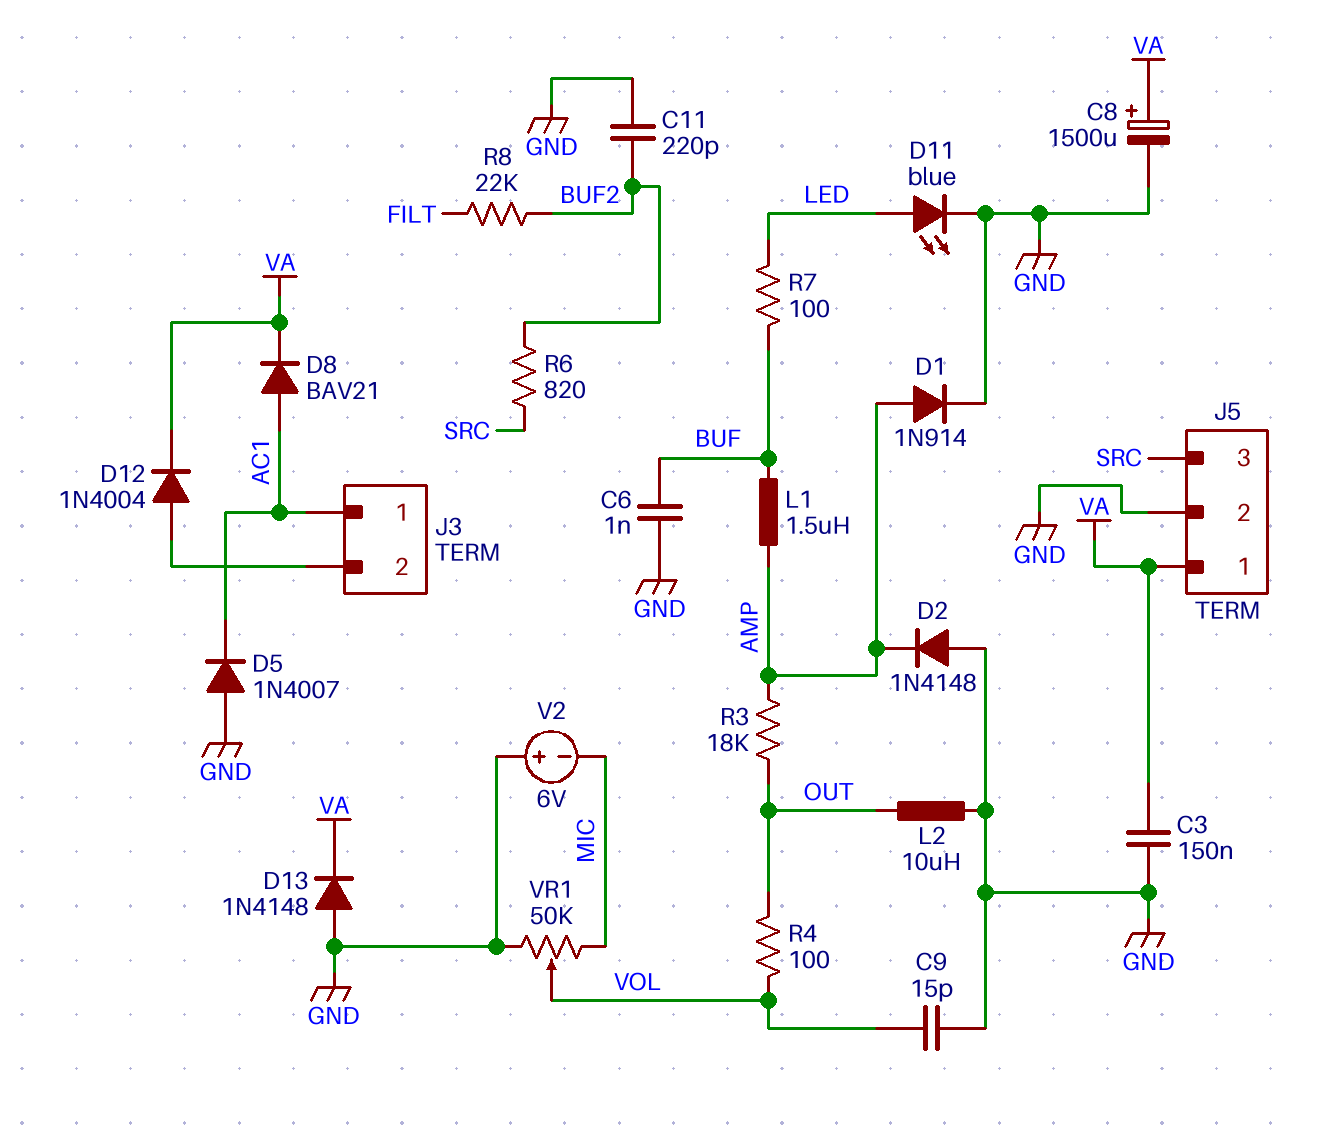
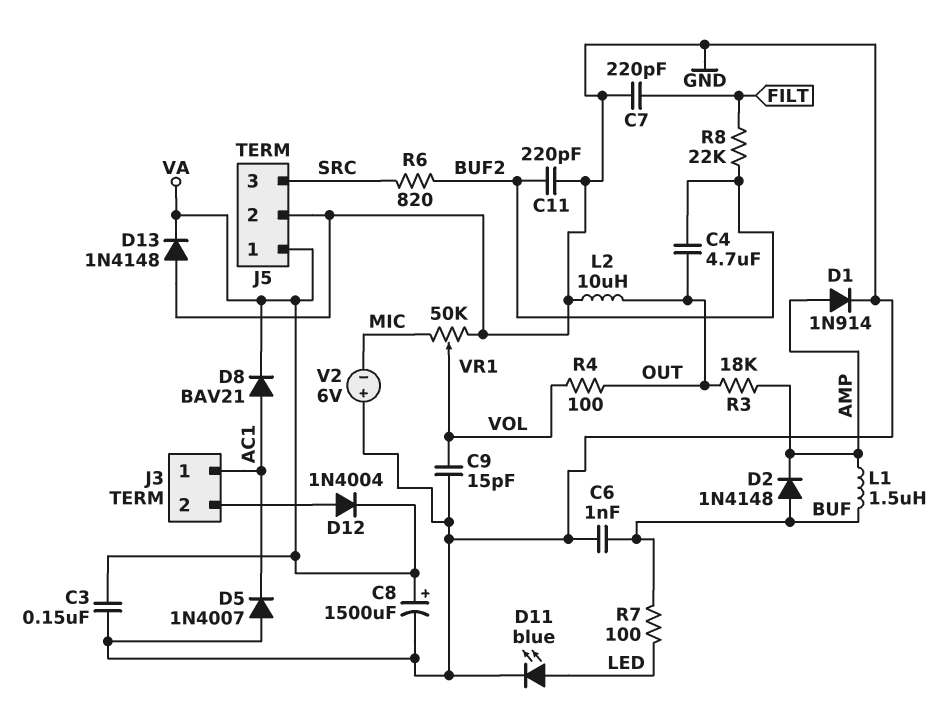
C4: none -> 4.7uF (BUF2, OUT)
C7: none -> 220pF (FILT, GND)
D2: diode 1N4148 (A GND, K AMP) -> diode 1N4148 (A BUF, K AMP)

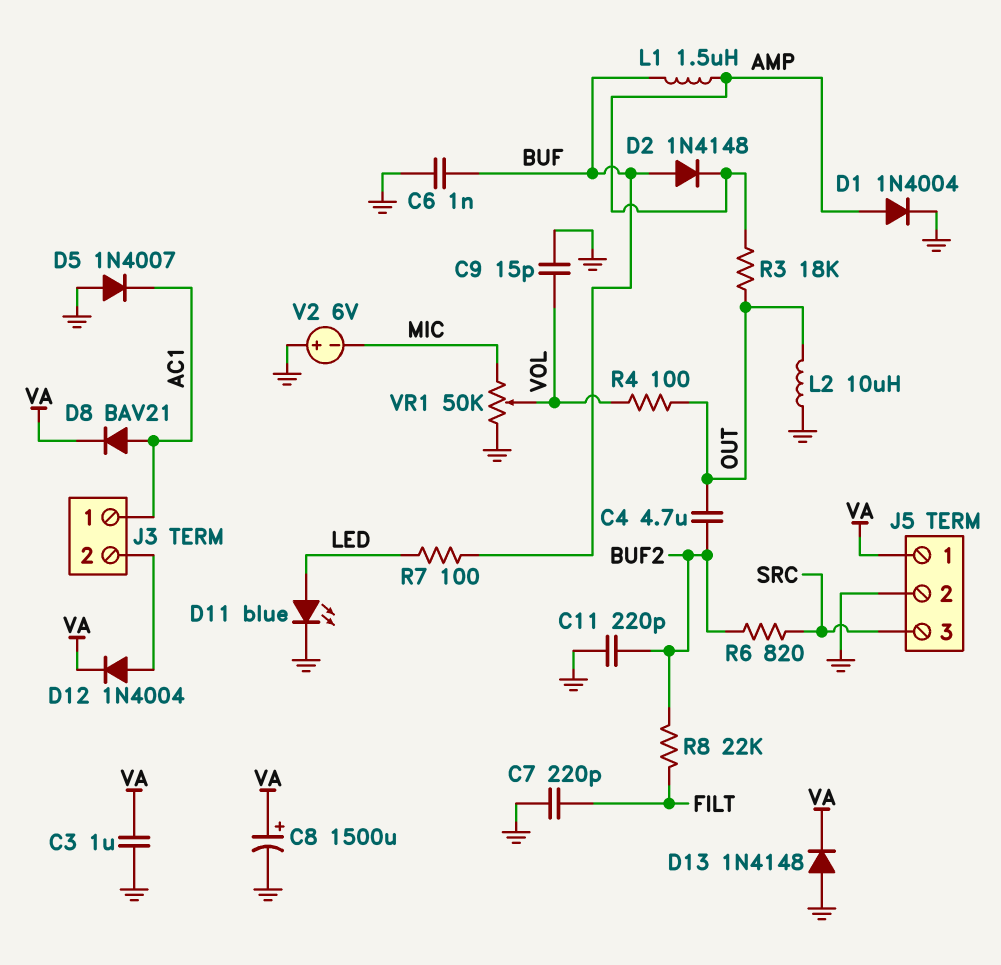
C3: 150nF (GND, VA) -> 1uF (GND, VA)
D1: diode 1N914 (A AMP, K GND) -> diode 1N4004 (A AMP, K GND)

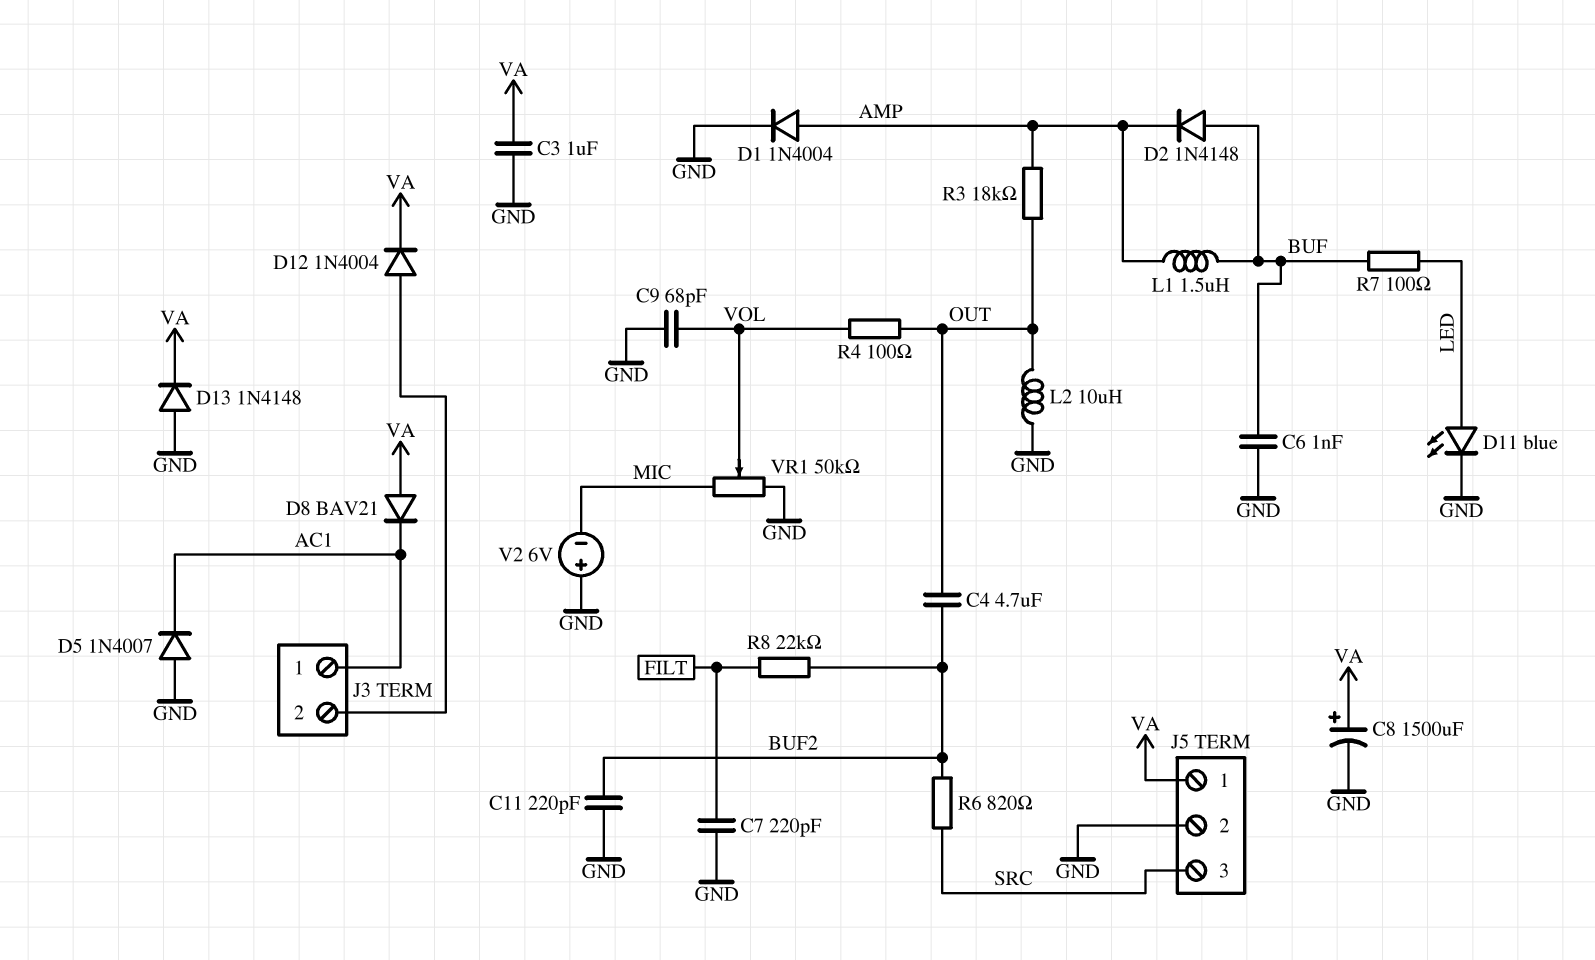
C9: 15pF (GND, VOL) -> 68pF (GND, VOL)
D8: diode BAV21 (A AC1, K VA) -> diode BAV21 (A VA, K AC1)

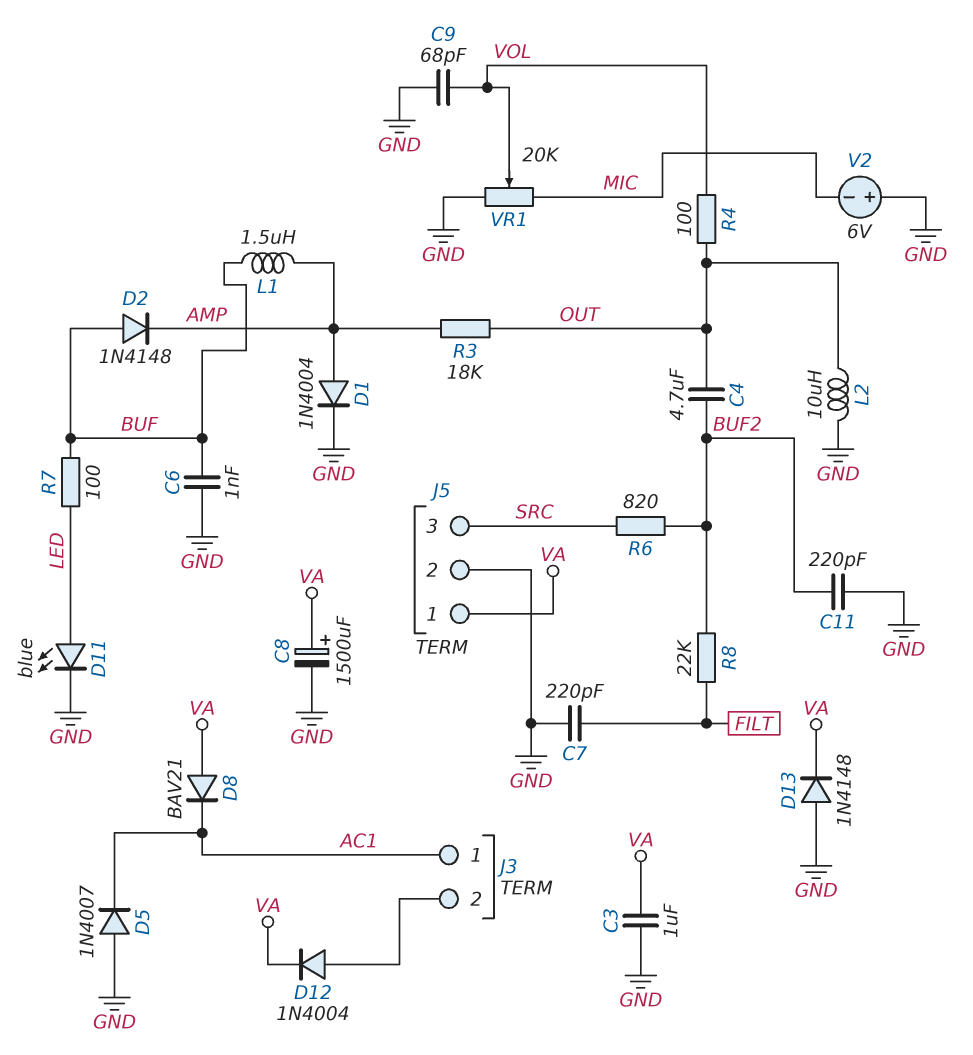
VR1: 50k (GND, MIC, wiper VOL) -> 20k (GND, MIC, wiper VOL)

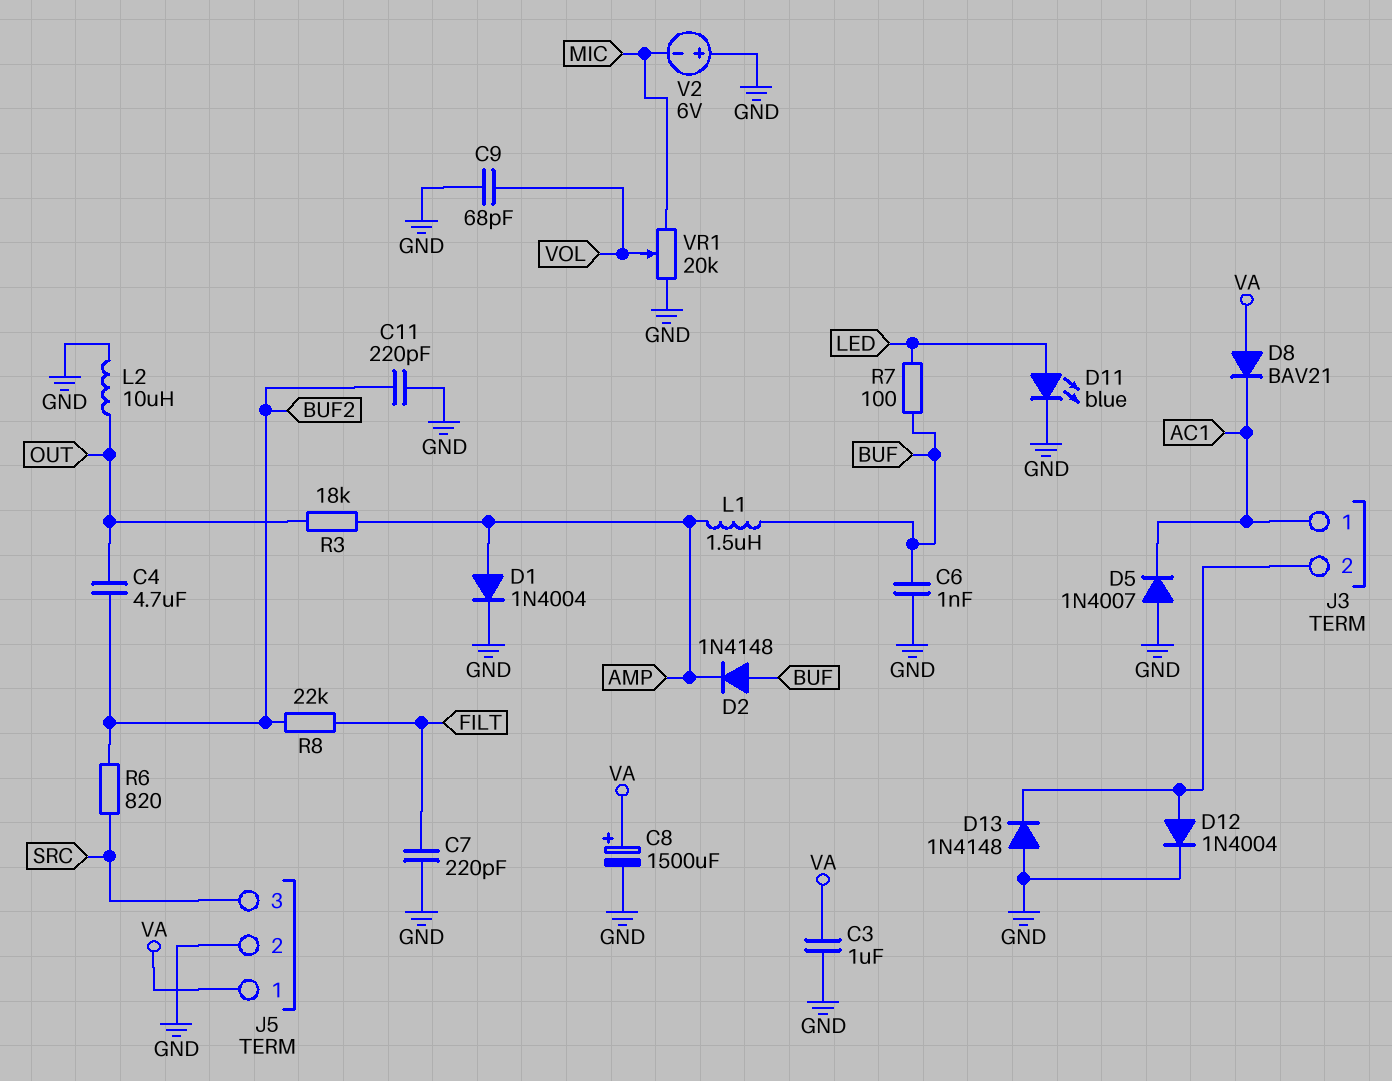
D12: diode 1N4004 (A J3/2, K VA) -> diode 1N4004 (A J3/2, K GND)
D13: diode 1N4148 (A GND, K VA) -> diode 1N4148 (A GND, K J3/2)
R4: 100 (OUT, VOL) -> none

